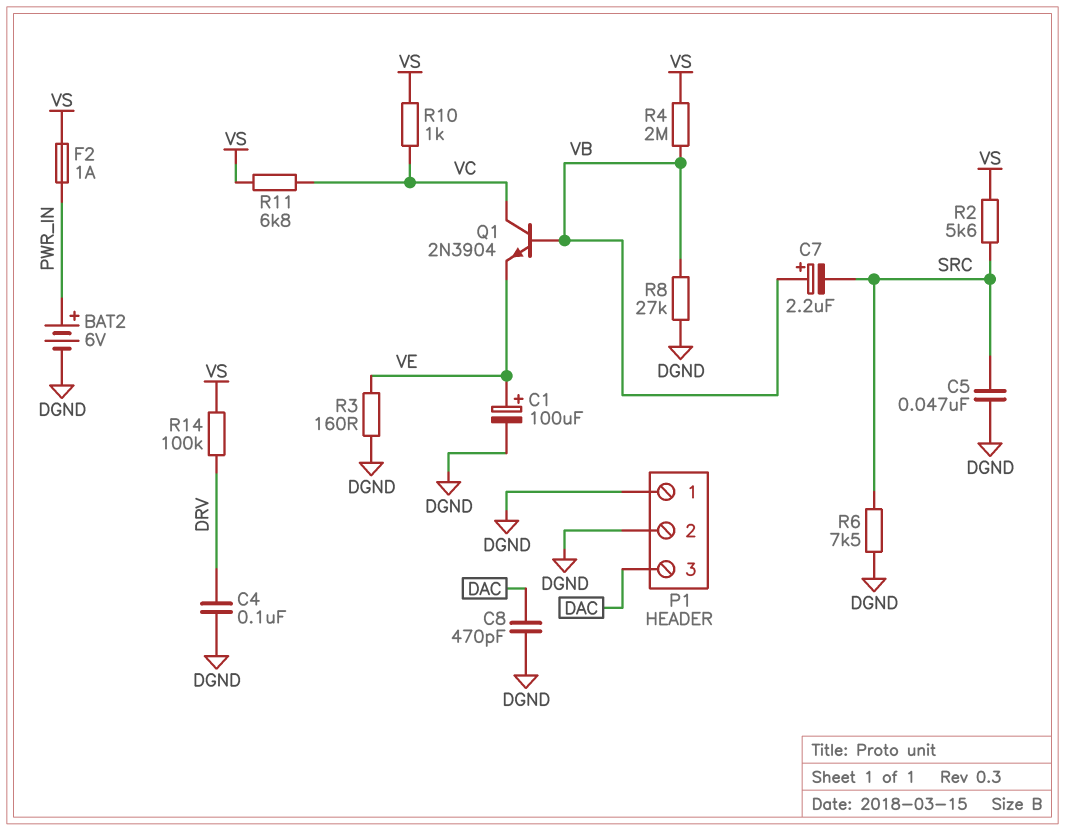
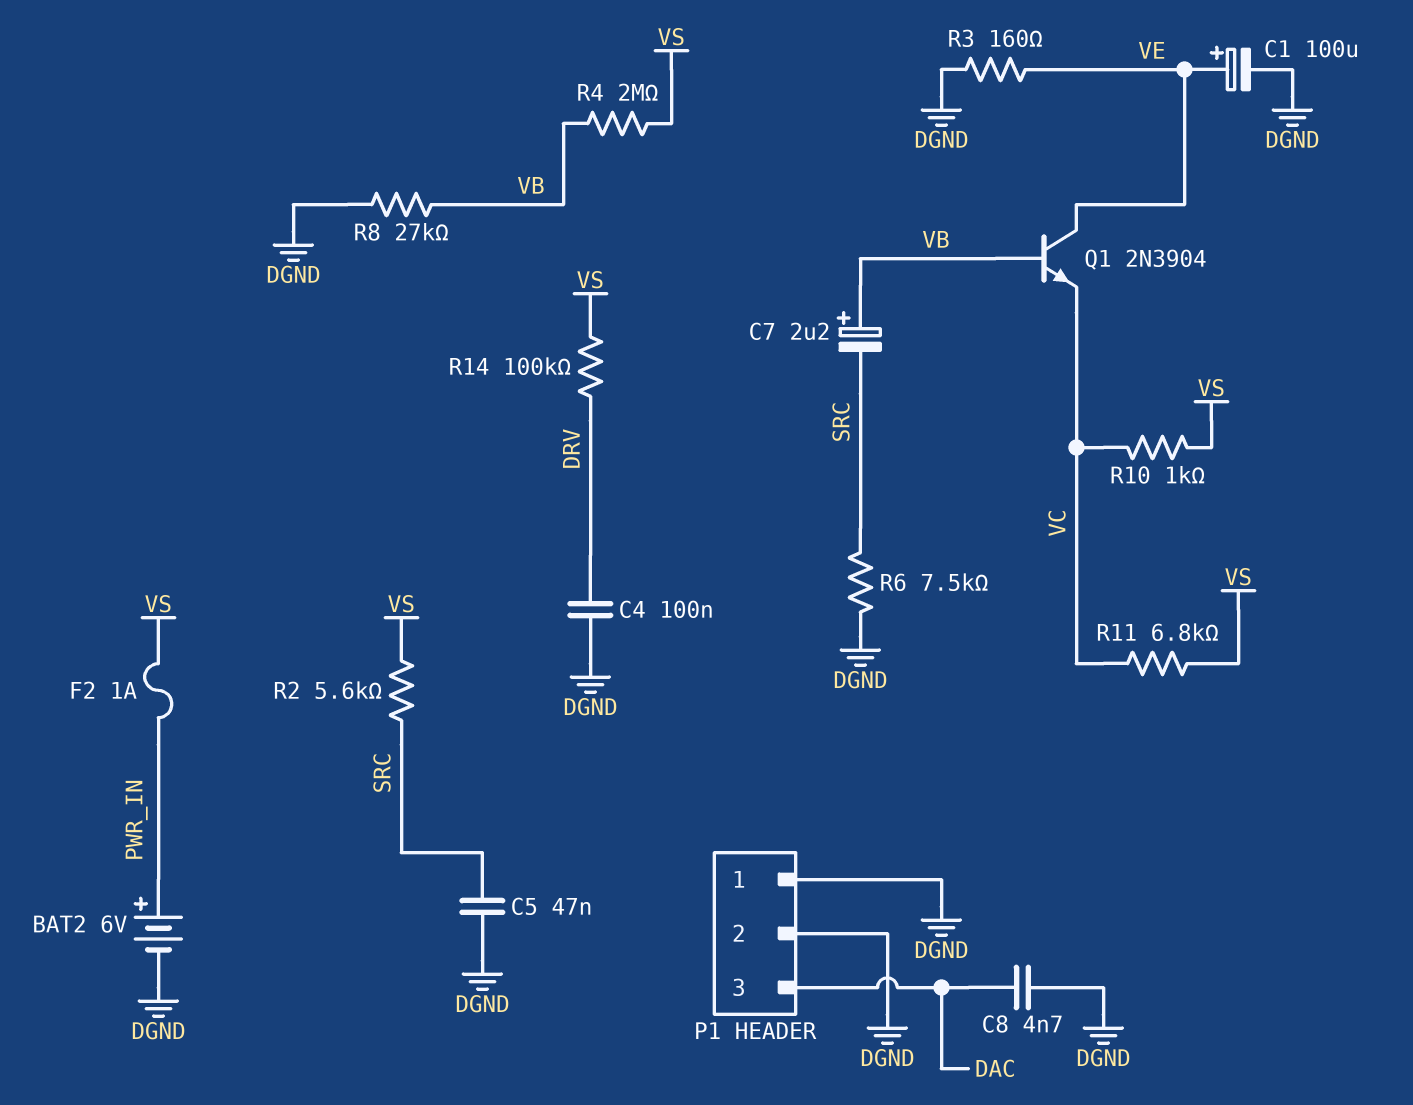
C8: 470pF (DAC, DGND) -> 4.7nF (DAC, DGND)
Q1: NPN 2N3904 (B VB, C VC, E VE) -> NPN 2N3904 (B VB, C VE, E VC)

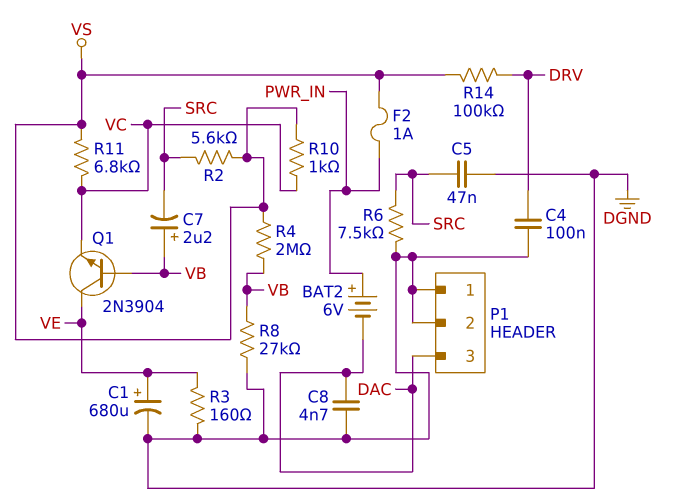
BAT2: 6V (plus PWR_IN, minus DGND) -> 6V (plus PWR_IN, minus DAC)
C1: 100uF (plus VE, minus DGND) -> 680uF (plus VE, minus DGND)

